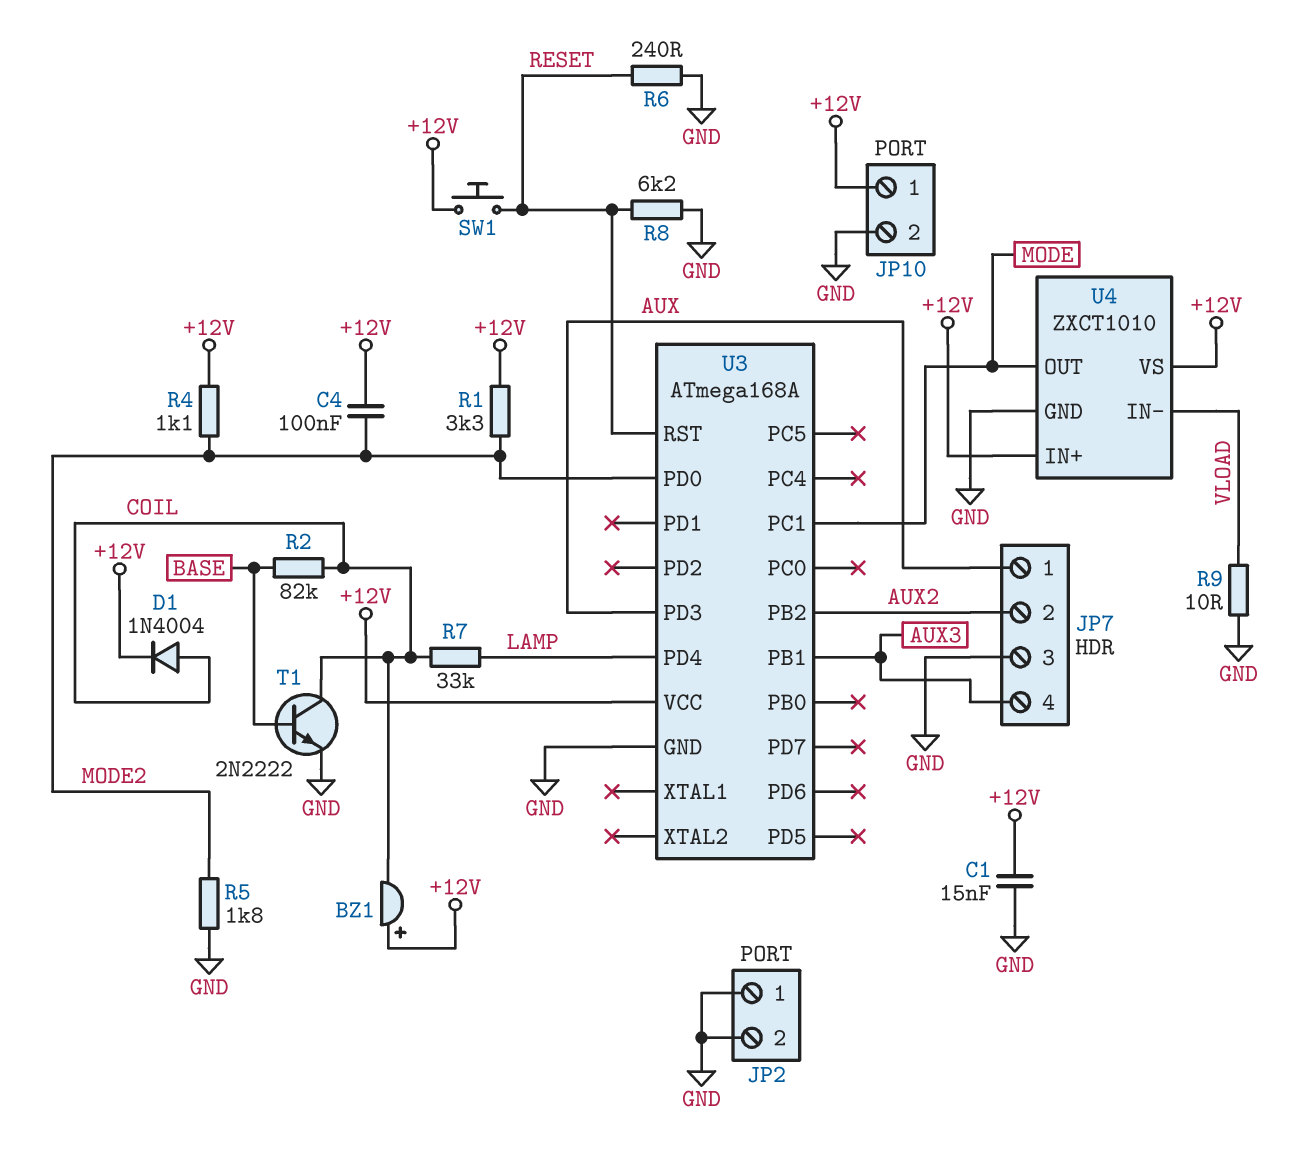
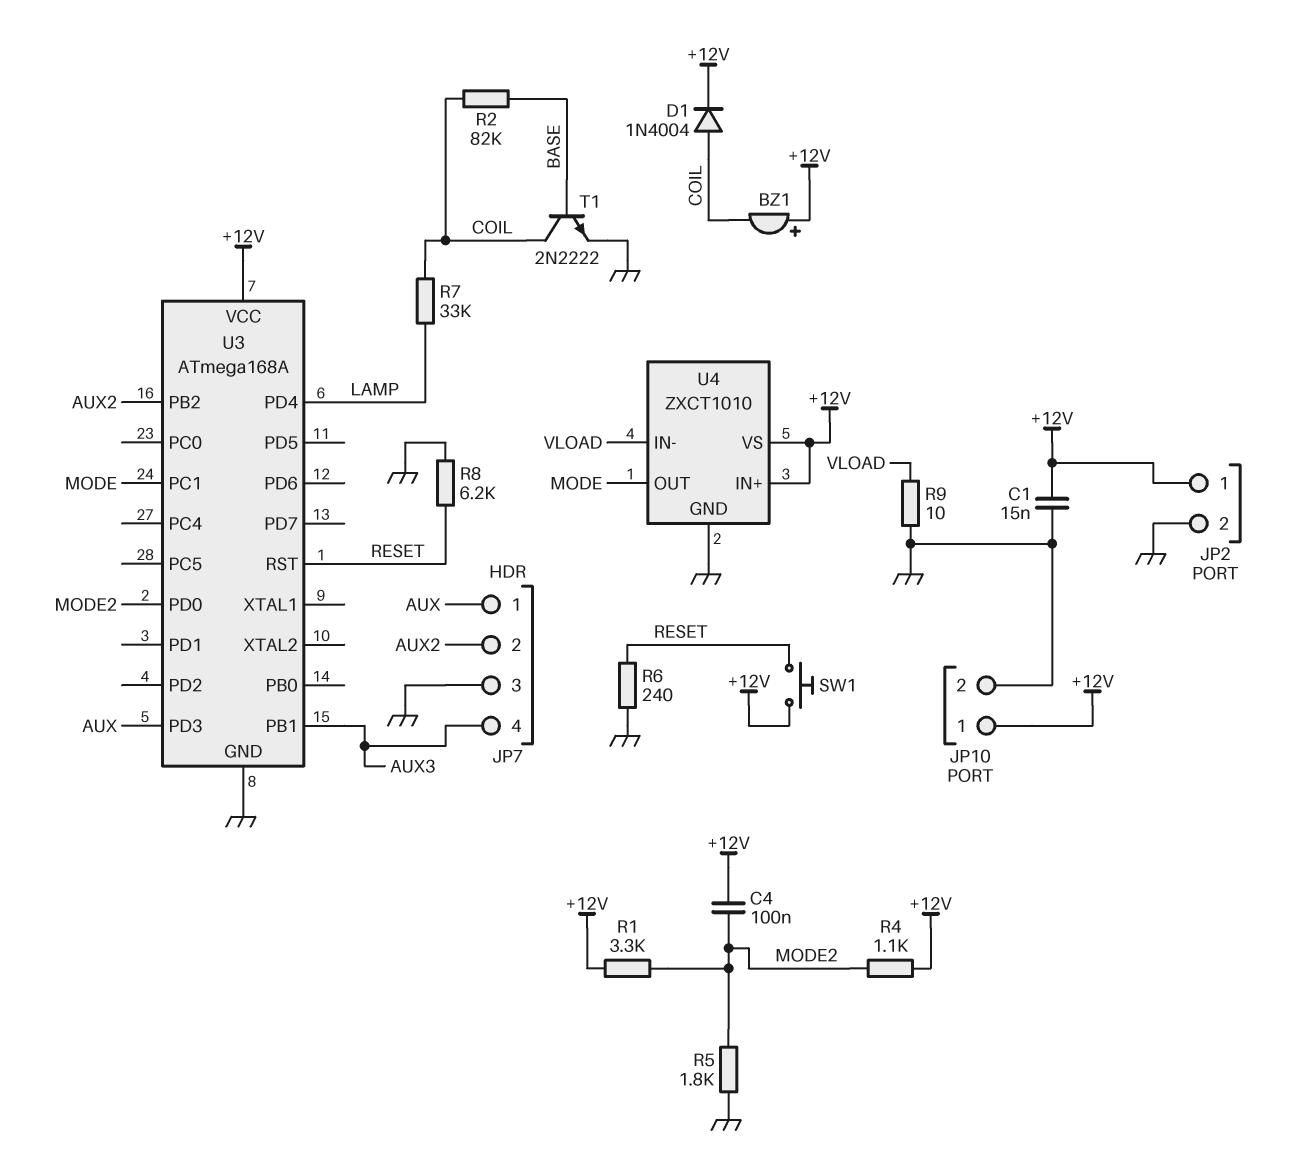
JP2 pin 1: GND -> +12V

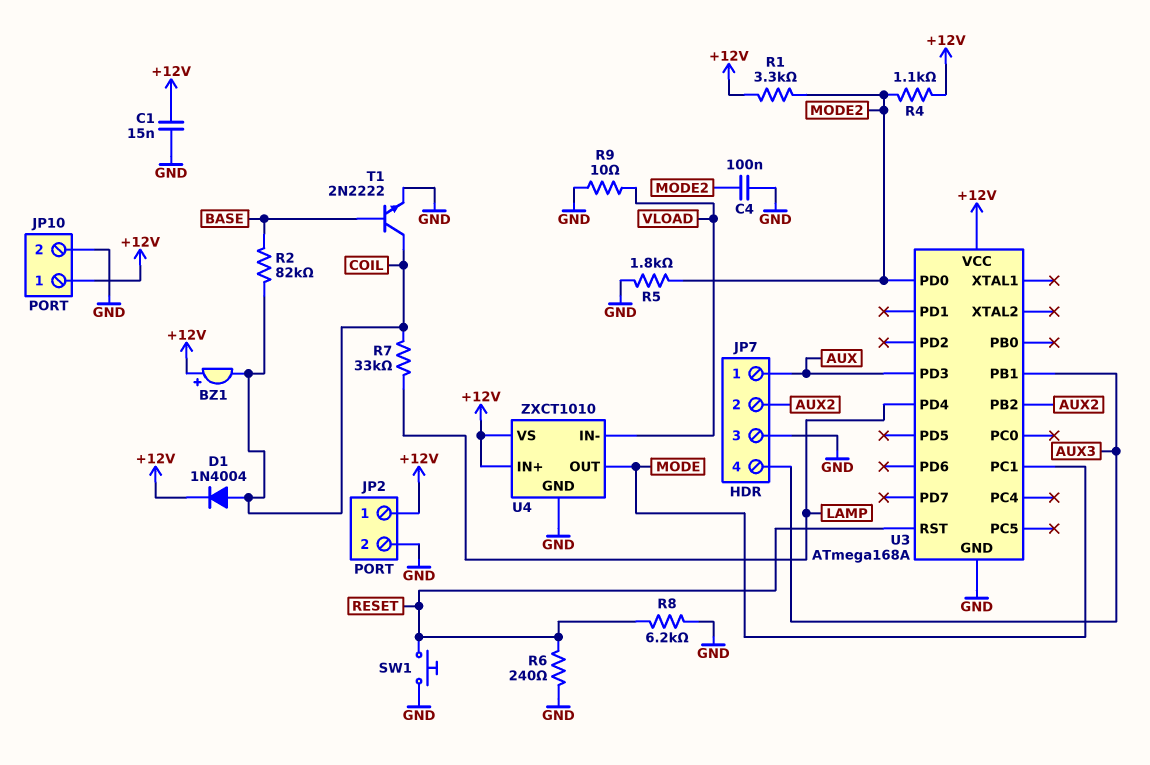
C4: 100nF (+12V, MODE2) -> 100nF (GND, MODE2)
SW1: button (+12V, RESET) -> button (GND, RESET)

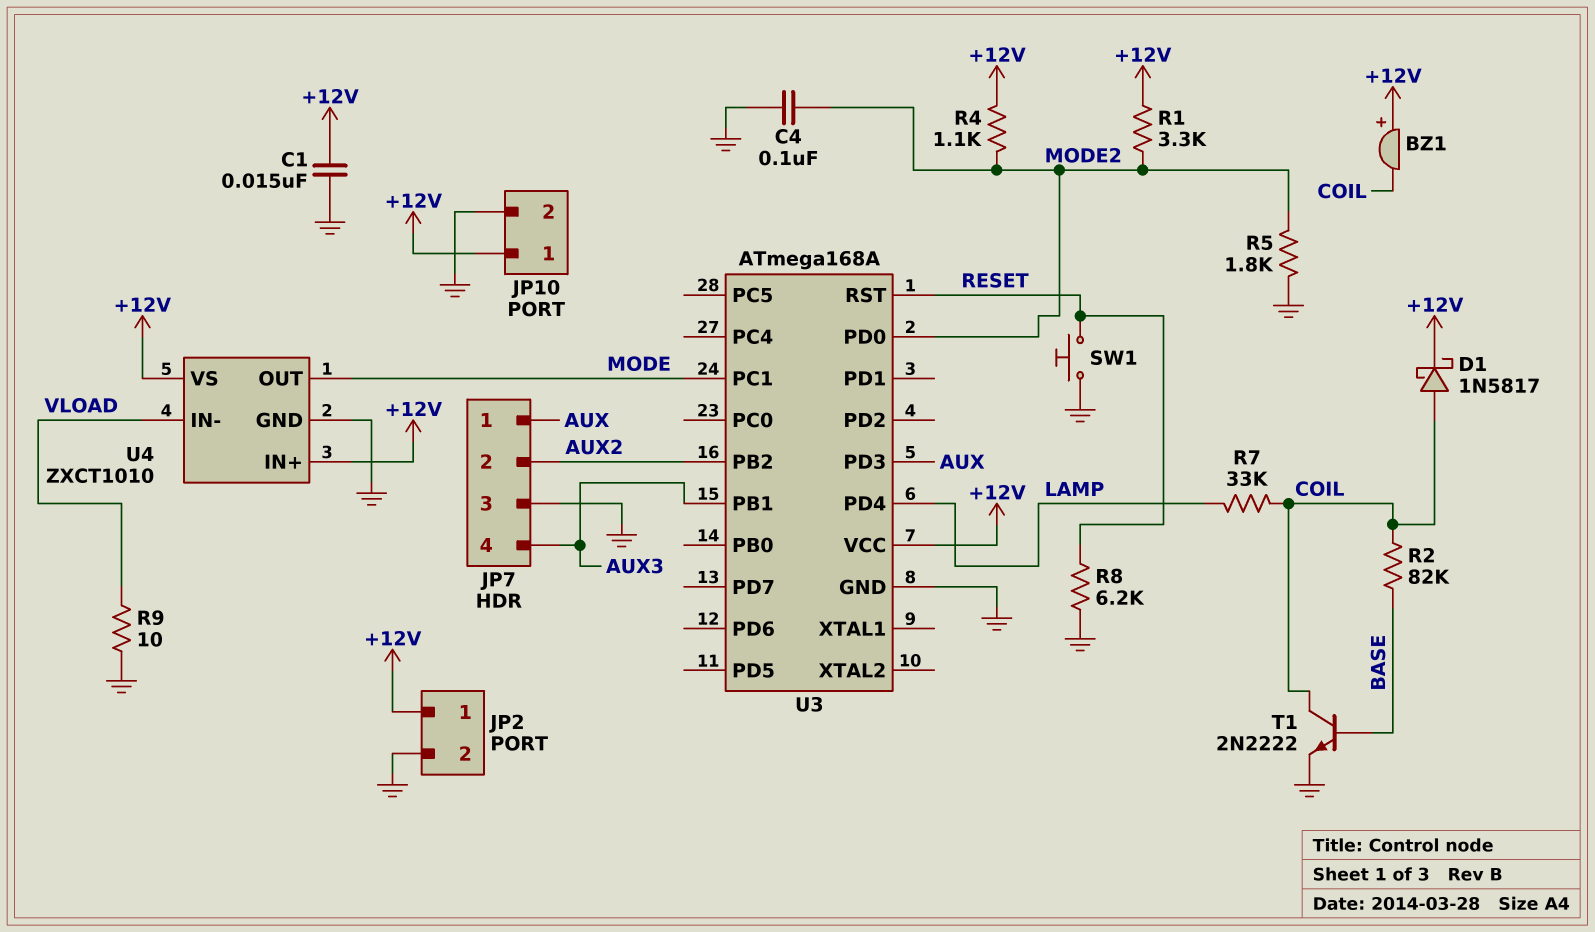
D1: diode 1N4004 (A COIL, K +12V) -> schottky 1N5817 (A COIL, K +12V)
R6: 240 (GND, RESET) -> none

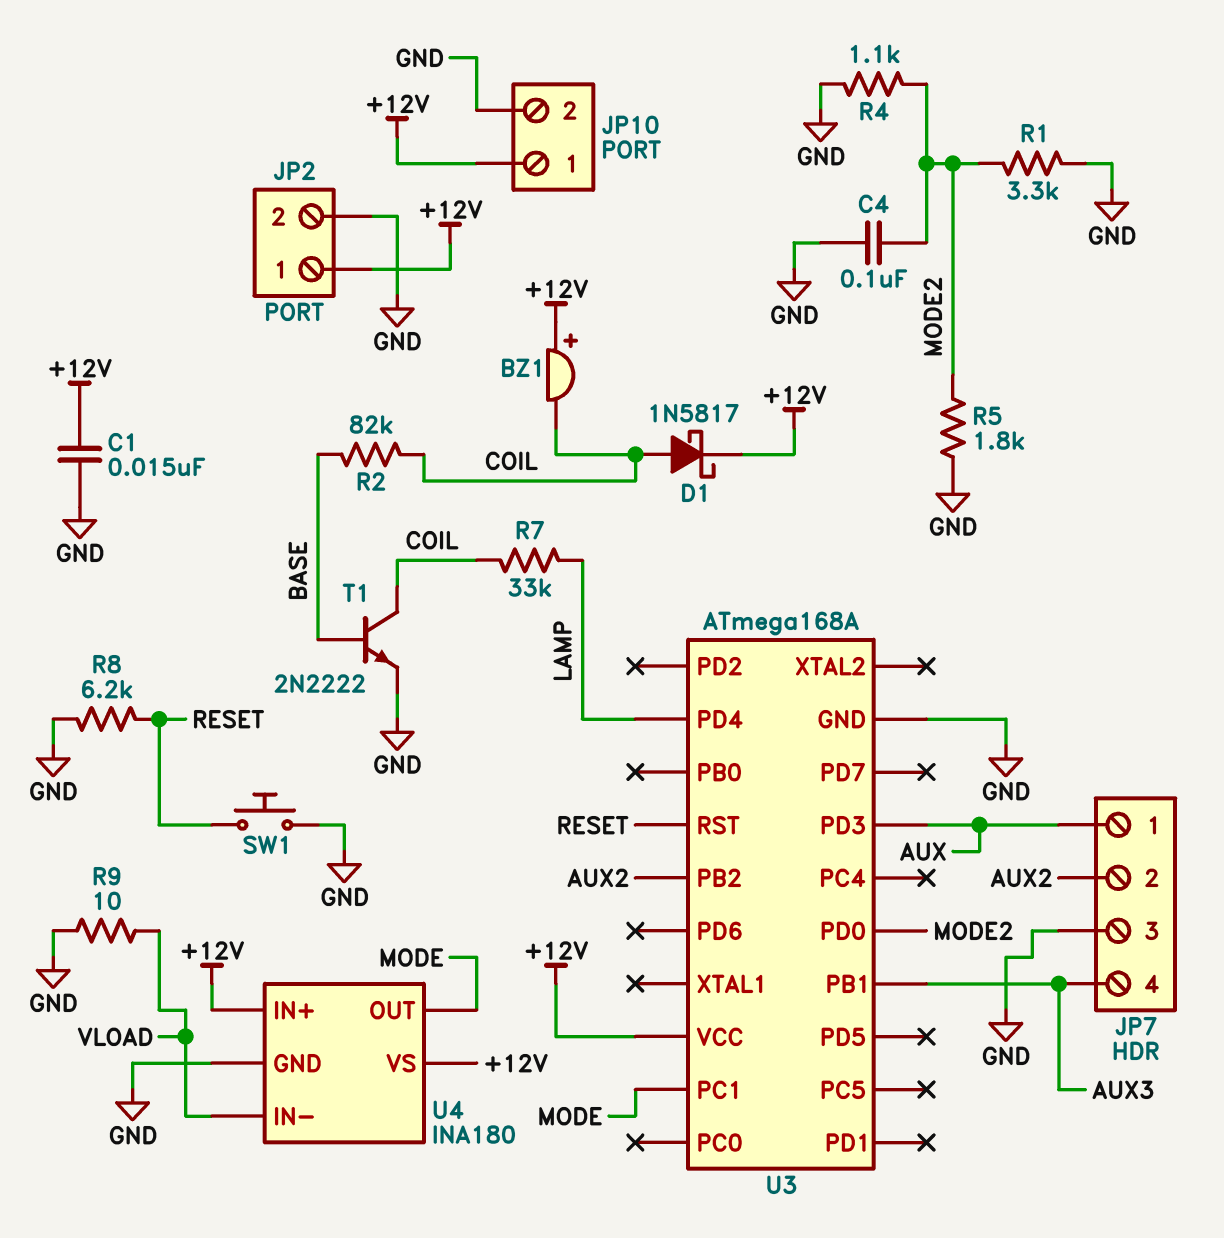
R1: 3.3k (+12V, MODE2) -> 3.3k (GND, MODE2)
R4: 1.1k (+12V, MODE2) -> 1.1k (GND, MODE2)
U4: ZXCT1010 -> INA180

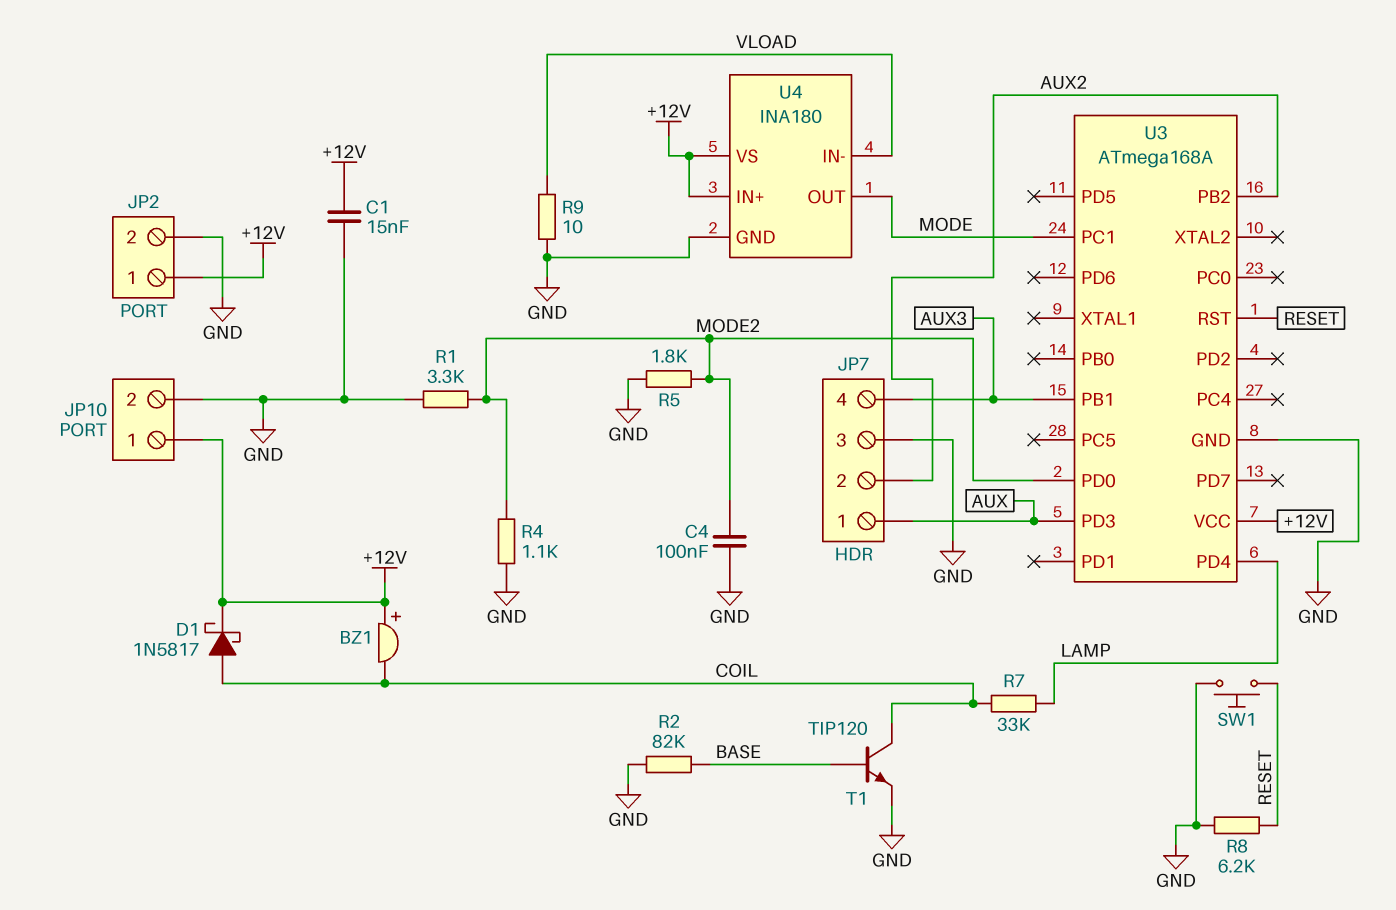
R2: 82k (BASE, COIL) -> 82k (BASE, GND)
T1: NPN 2N2222 (B BASE, C COIL, E GND) -> NPN TIP120 (B BASE, C COIL, E GND)

